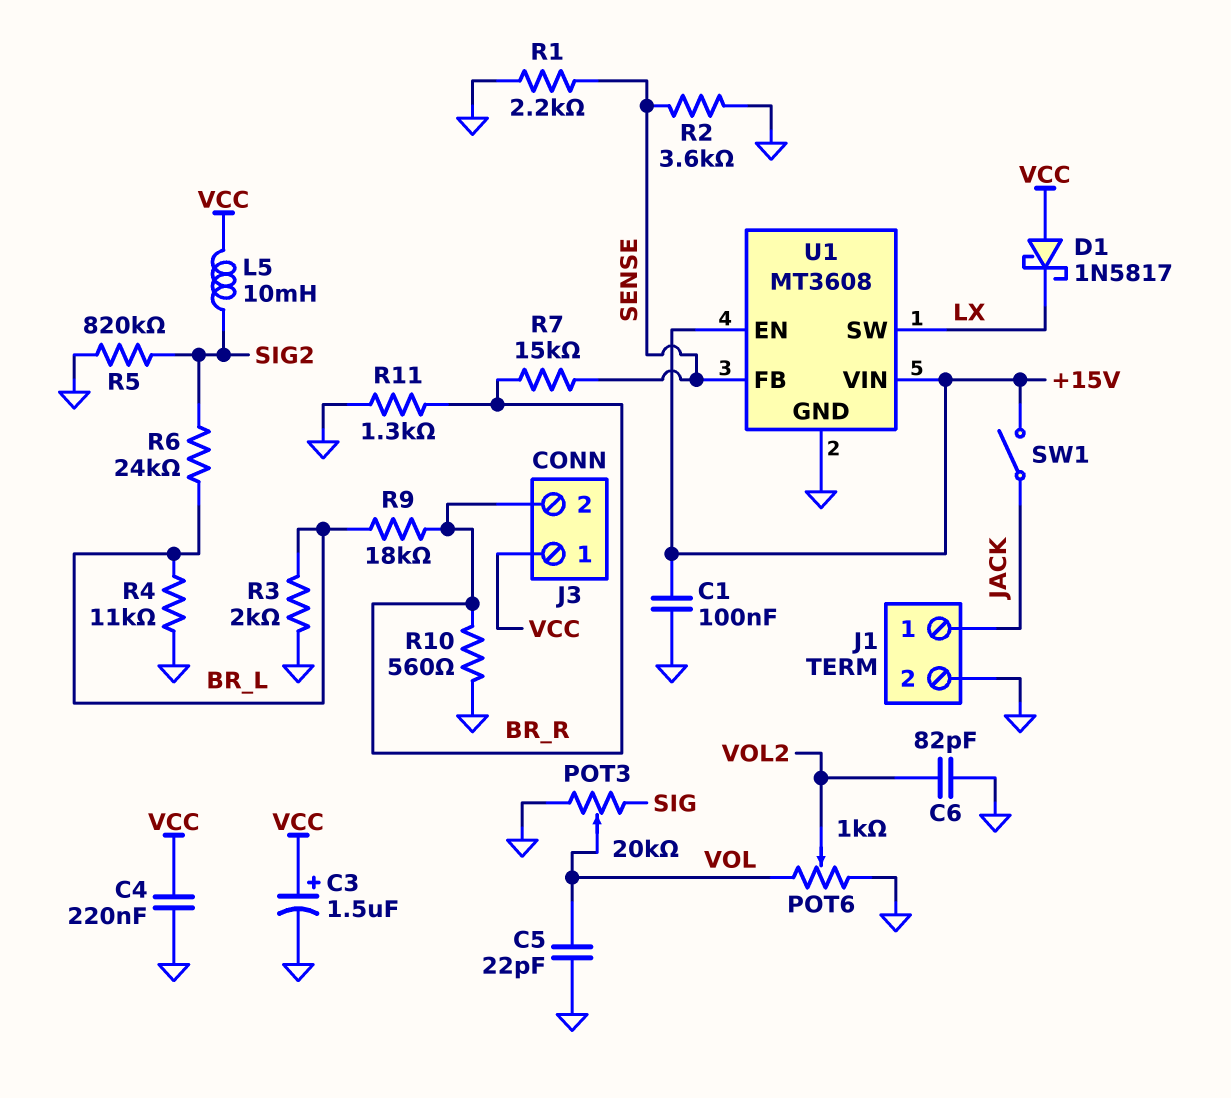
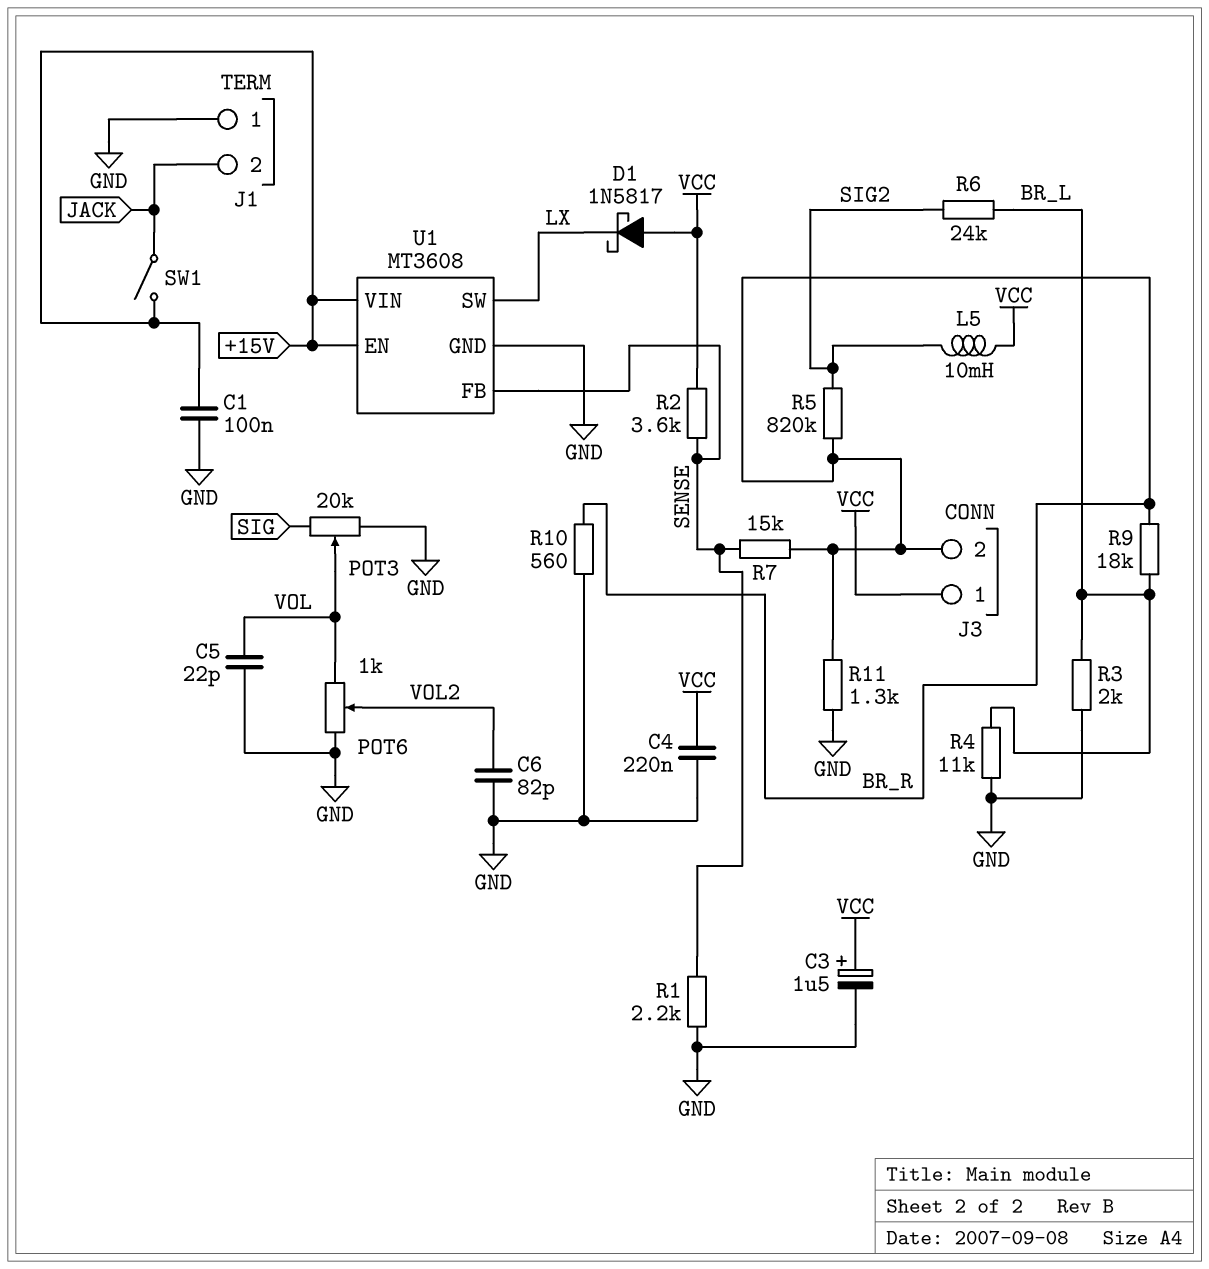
J1 pin 1: JACK -> GND
J1 pin 2: GND -> JACK
R2: 3.6k (GND, SENSE) -> 3.6k (SENSE, VCC)
R5: 820k (GND, SIG2) -> 820k (BR_R, SIG2)

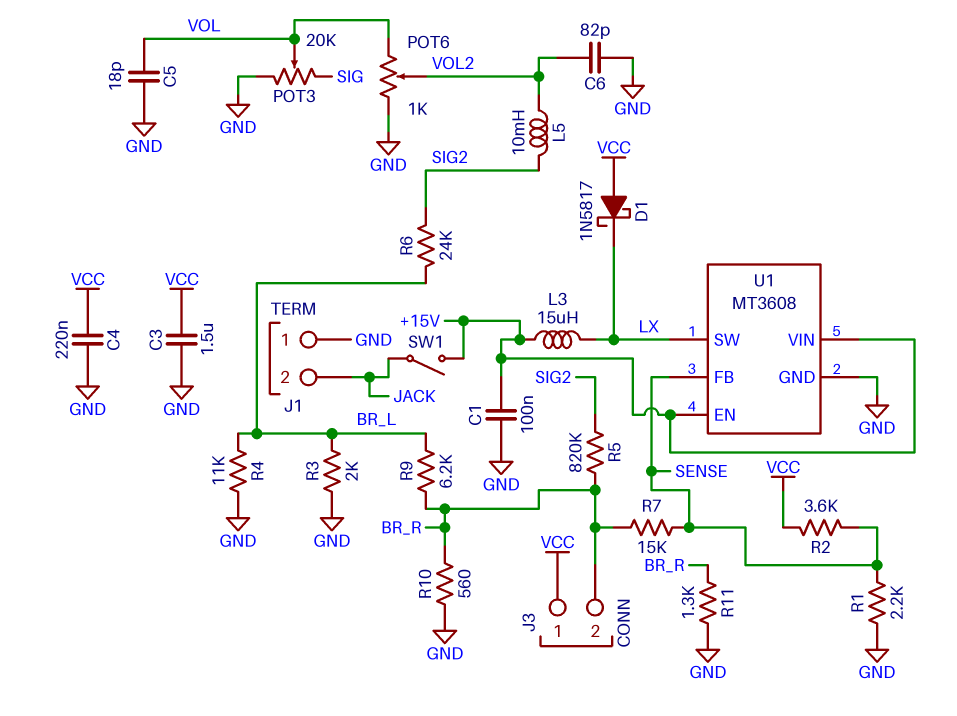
C3: 1.5uF (plus VCC, minus GND) -> 1.5uF (GND, VCC)
C5: 22pF (GND, VOL) -> 18pF (GND, VOL)
L3: none -> 15uH (+15V, LX)
L5: 10mH (SIG2, VCC) -> 10mH (SIG2, VOL2)
R9: 18k (BR_L, BR_R) -> 6.2k (BR_L, BR_R)

